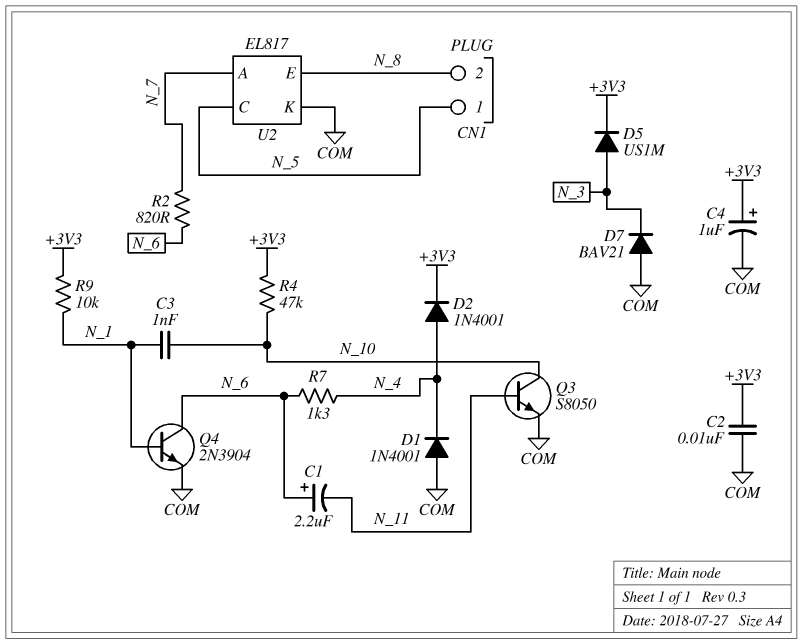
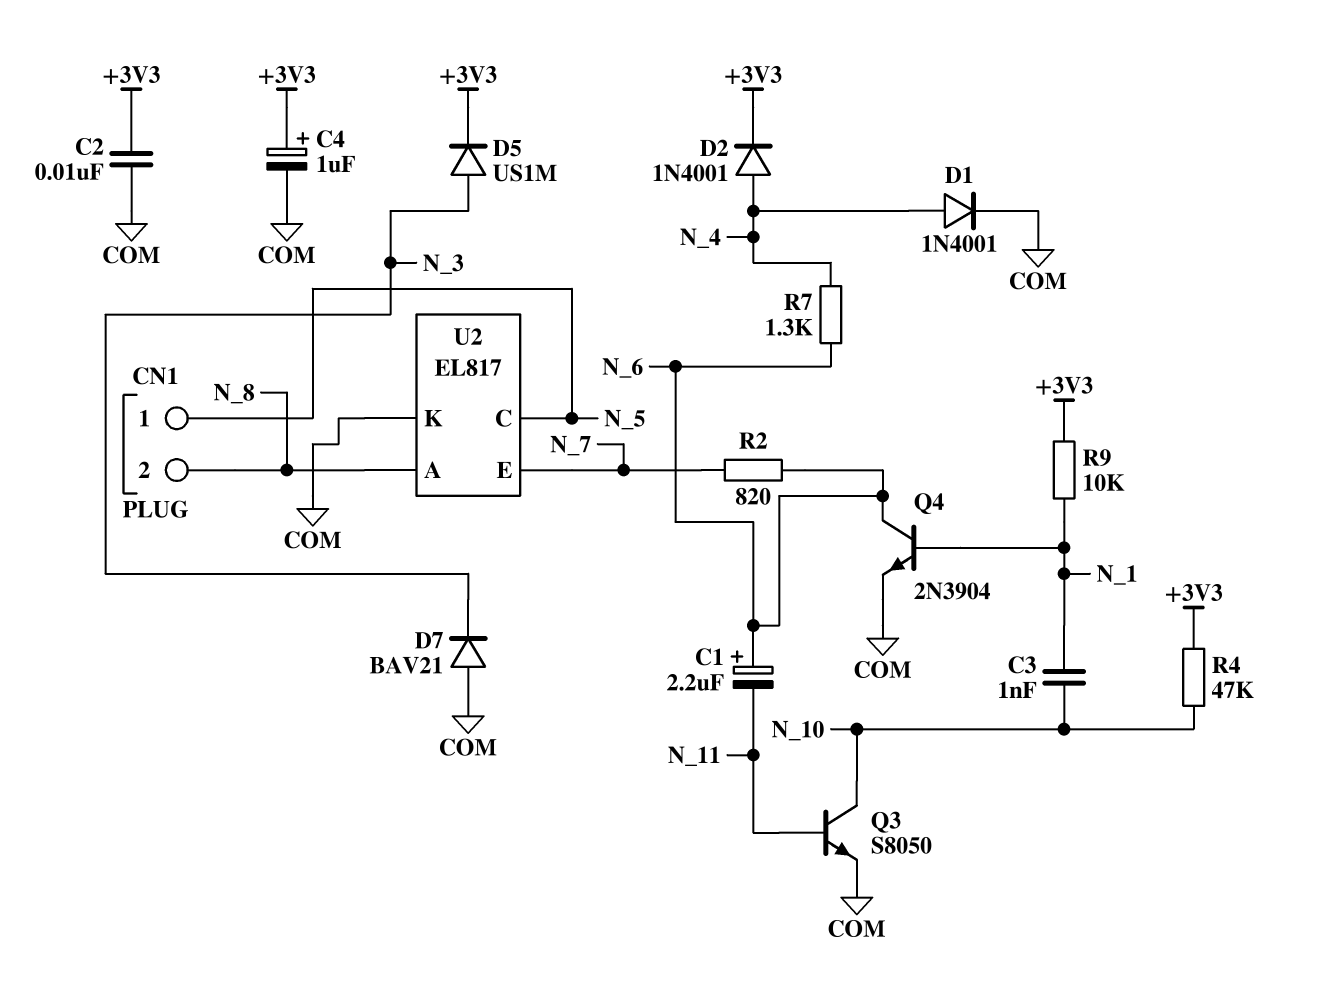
D1: diode 1N4001 (A COM, K N_4) -> diode 1N4001 (A N_4, K COM)
U2 pin A: N_7 -> N_8
U2 pin E: N_8 -> N_7

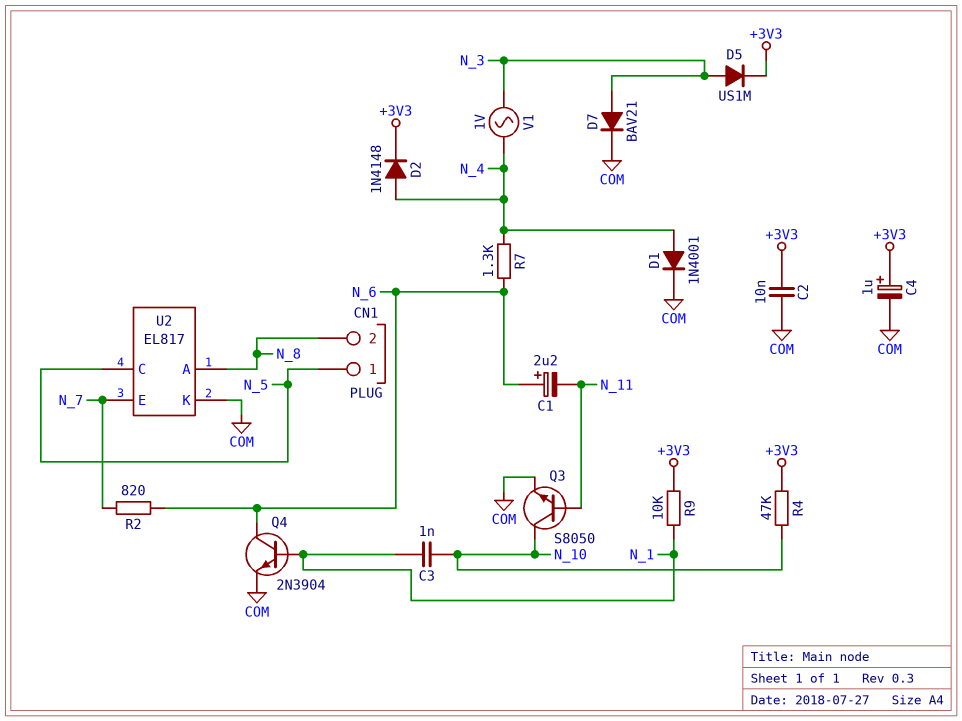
D2: diode 1N4001 (A N_4, K +3V3) -> diode 1N4148 (A N_4, K +3V3)
D7: diode BAV21 (A COM, K N_3) -> diode BAV21 (A N_3, K COM)
V1: none -> AC 1V (N_3, N_4)

